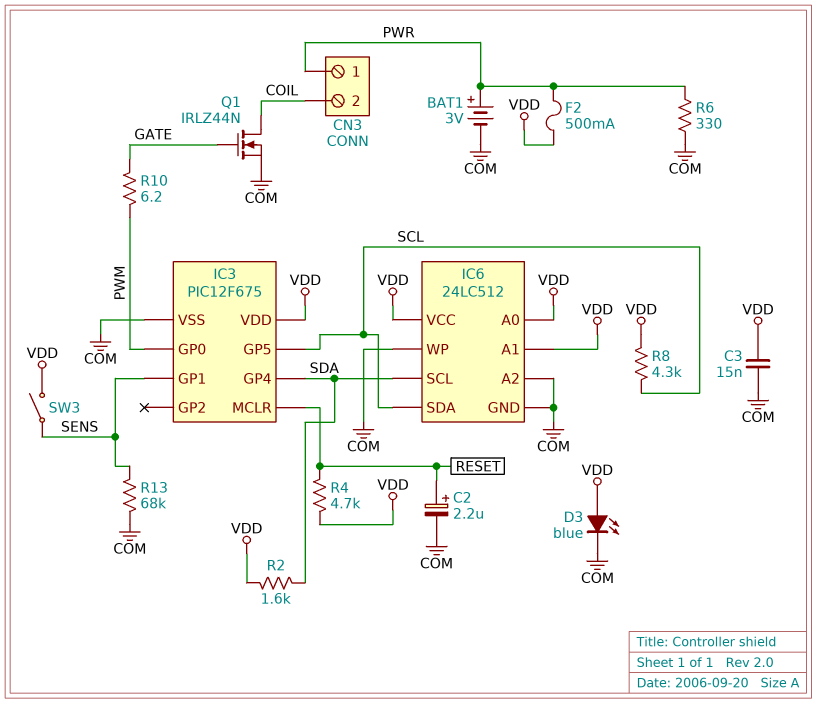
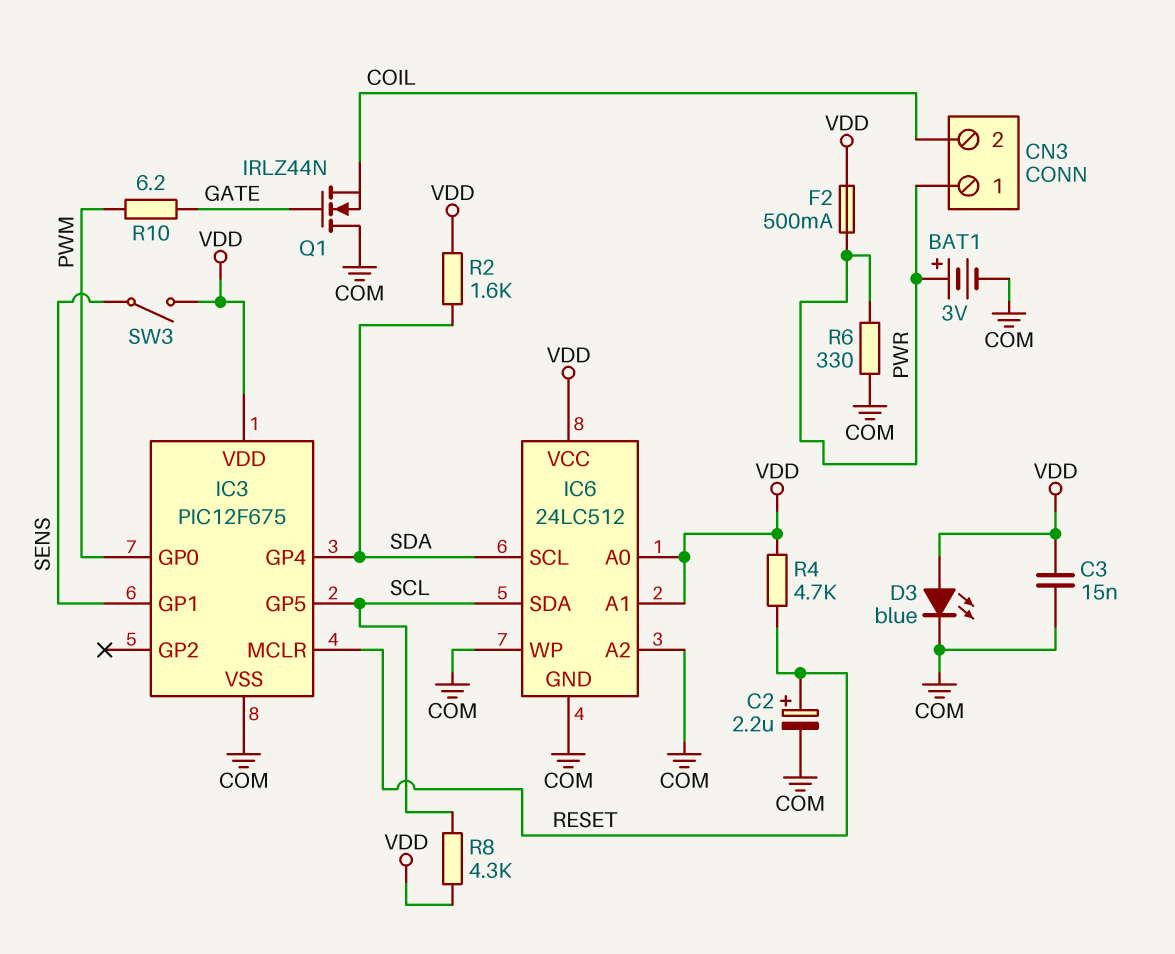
Q1: NMOS IRLZ44N (G GATE, D COIL, S COM) -> NMOS IRLZ44N (G GATE, D COM, S COIL)
R13: 68k (COM, SENS) -> none

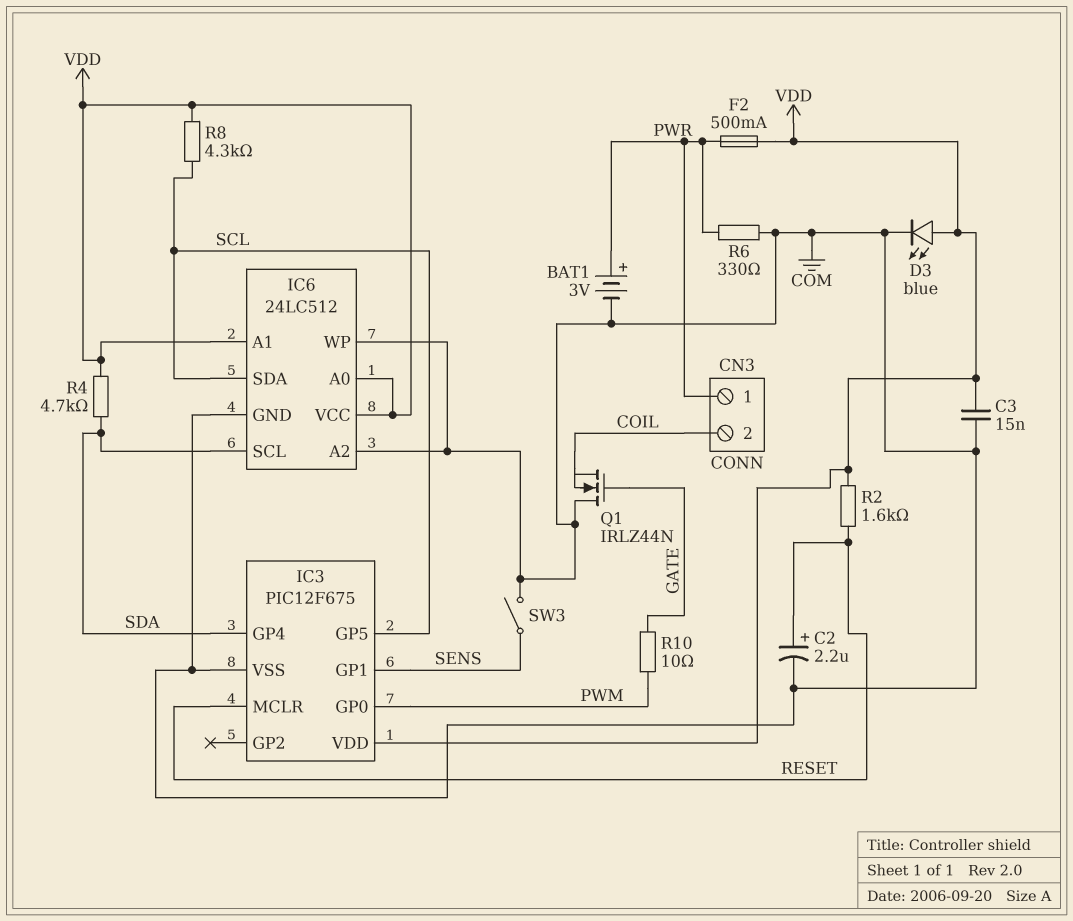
R2: 1.6k (SDA, VDD) -> 1.6k (RESET, VDD)
R4: 4.7k (RESET, VDD) -> 4.7k (SDA, VDD)
R10: 6.2 (GATE, PWM) -> 10 (GATE, PWM)
SW3: switch (SENS, VDD) -> switch (COM, SENS)

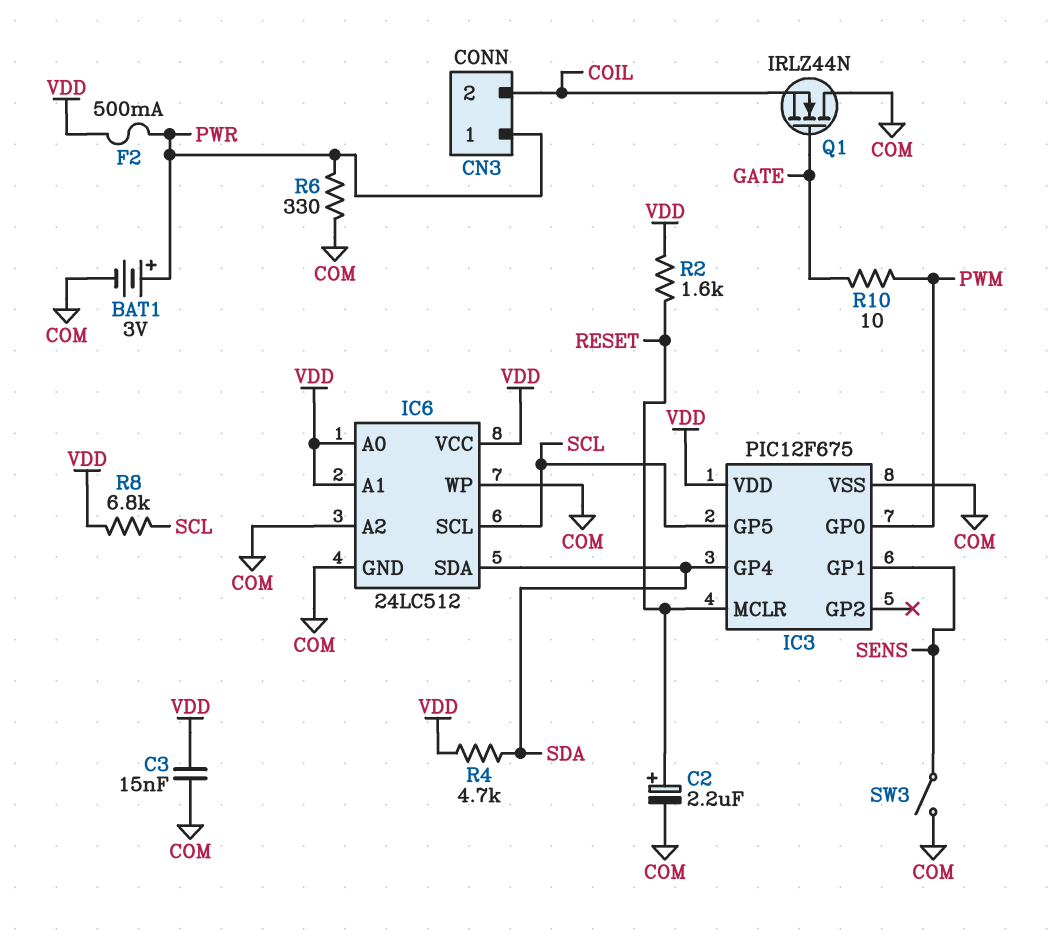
D3: LED blue (A VDD, K COM) -> none
IC6 pin SCL: SDA -> SCL
IC6 pin SDA: SCL -> SDA
R8: 4.3k (SCL, VDD) -> 6.8k (SCL, VDD)

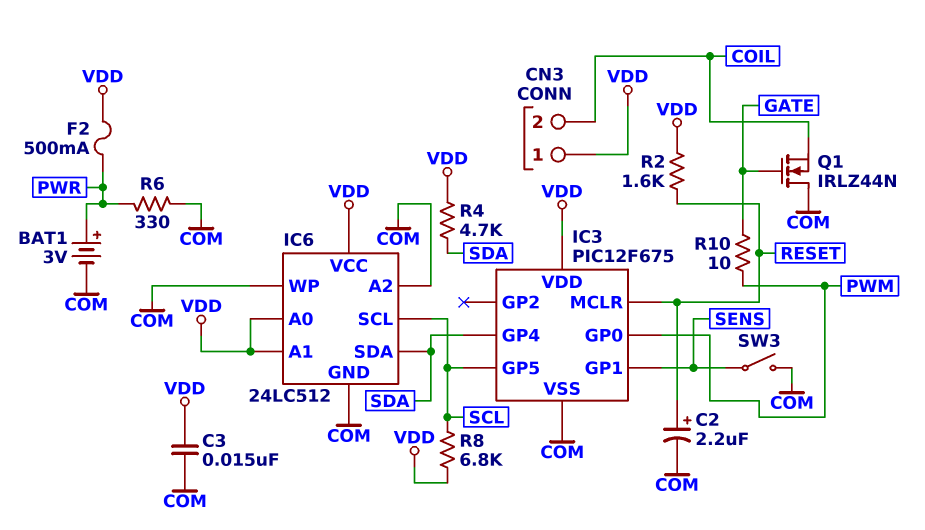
CN3 pin 1: PWR -> VDD

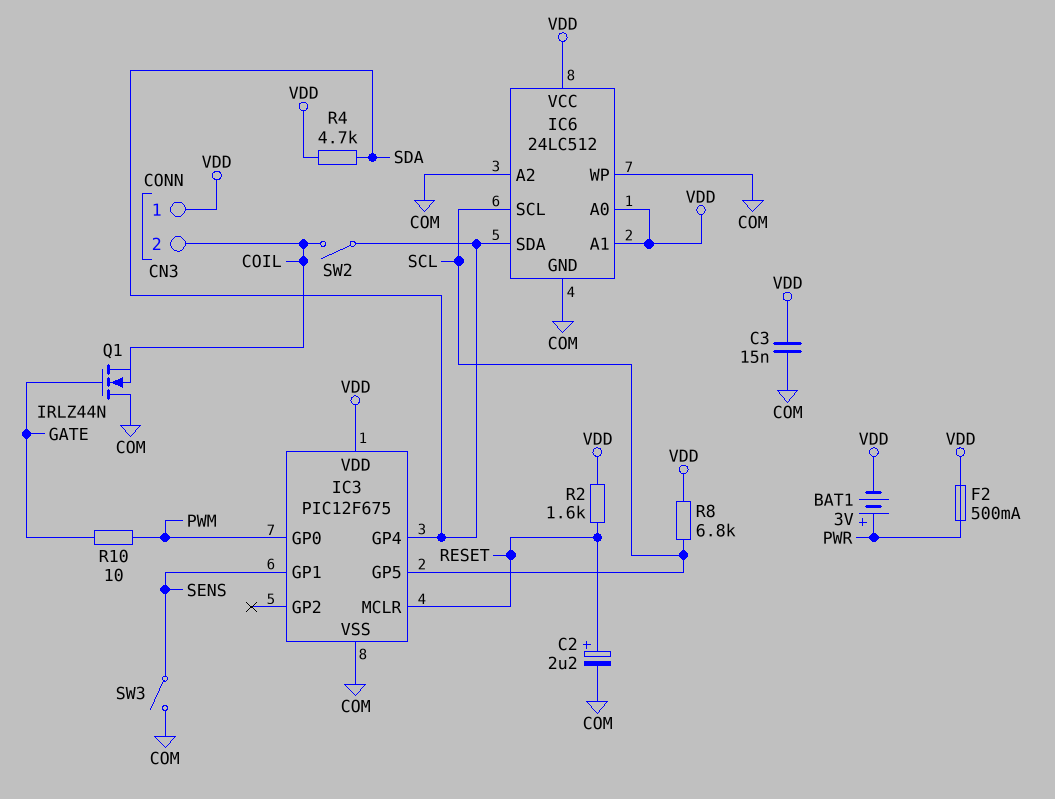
BAT1: 3V (plus PWR, minus COM) -> 3V (plus PWR, minus VDD)
R6: 330 (COM, PWR) -> none
SW2: none -> switch (COIL, SDA)

